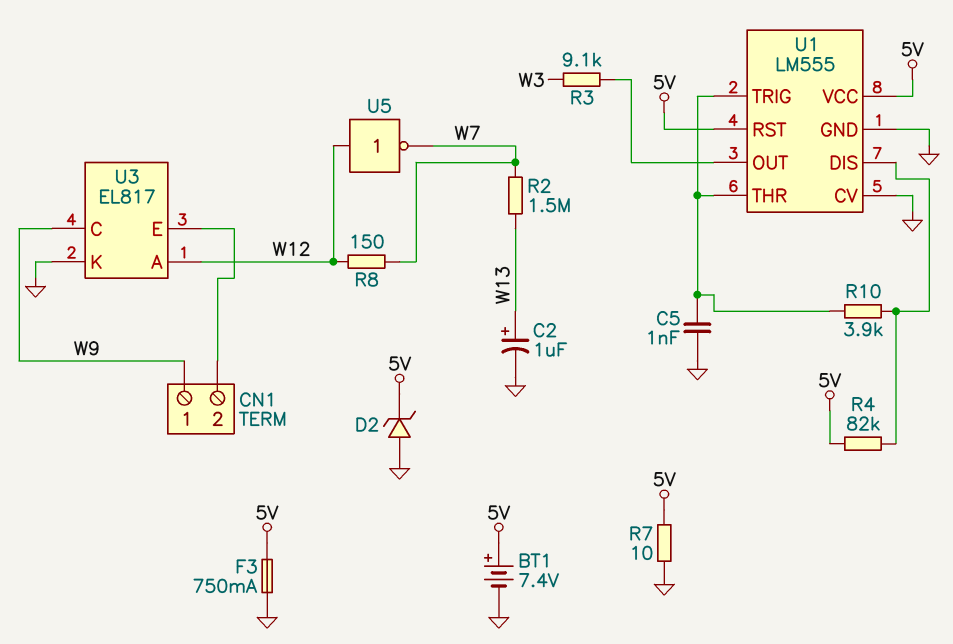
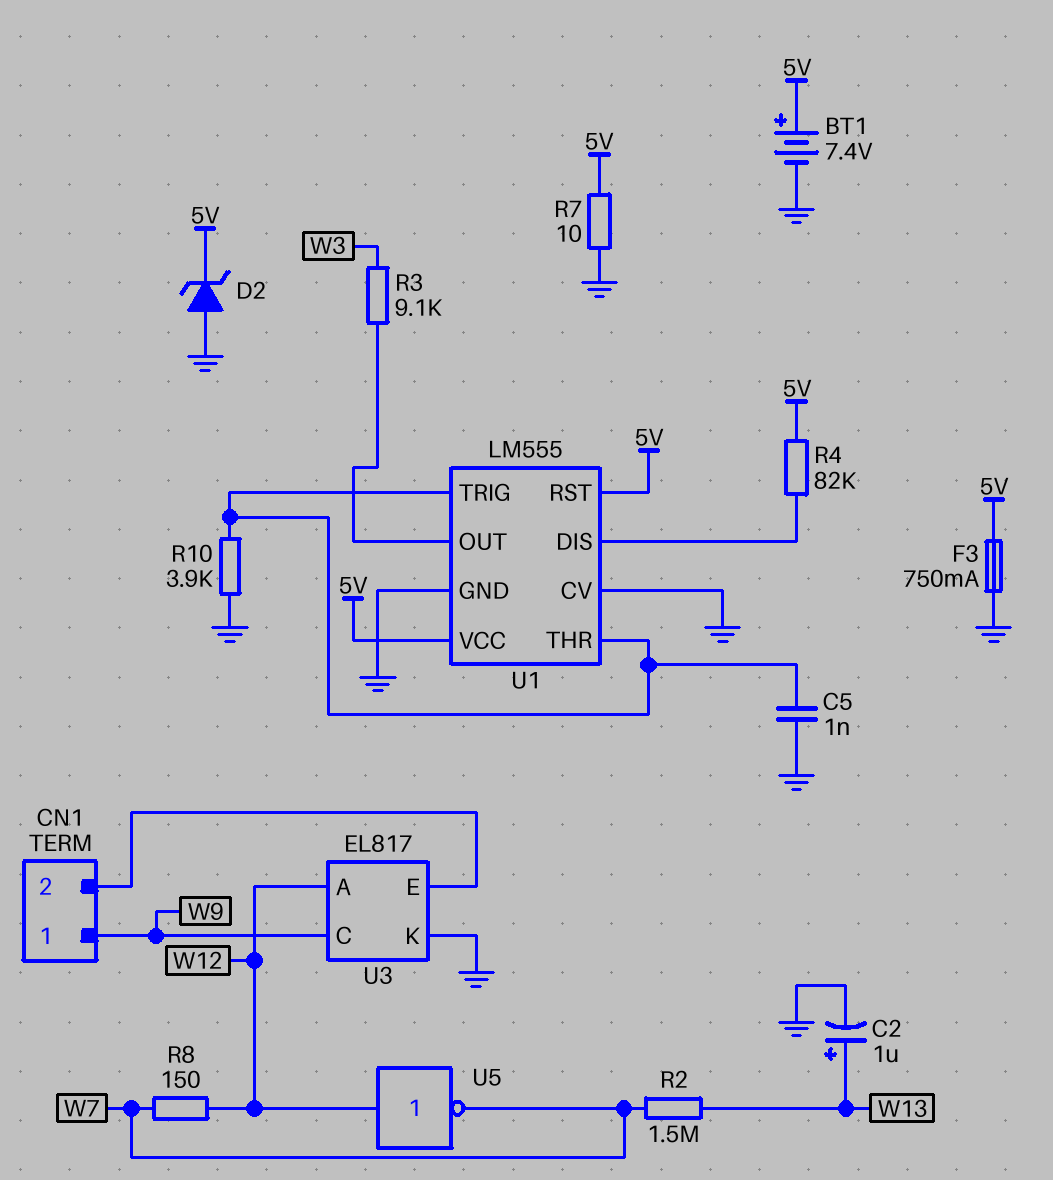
R10: 3.9k (U1/DIS, U1/THR) -> 3.9k (GND, U1/THR)

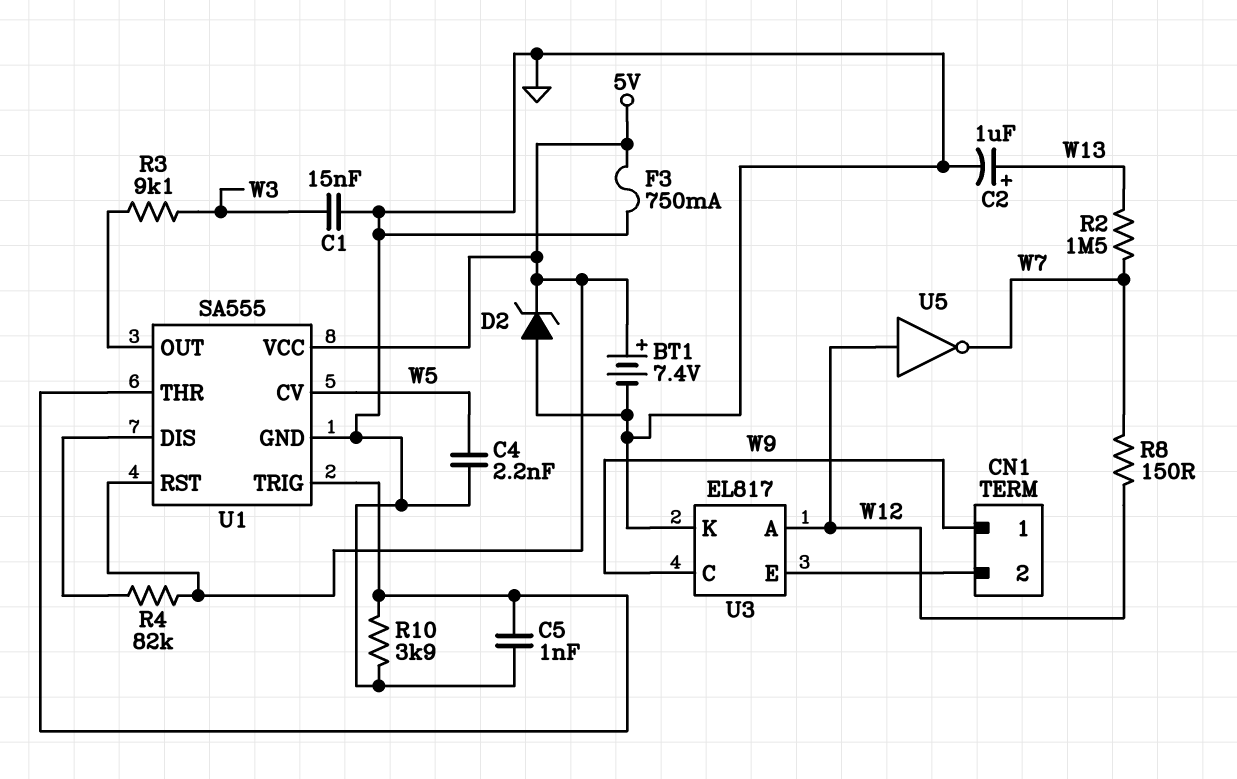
C1: none -> 15nF (GND, W3)
C4: none -> 2.2nF (GND, W5)
R7: 10 (5V, GND) -> none
U1: LM555 -> SA555
U1 pin CV: GND -> W5

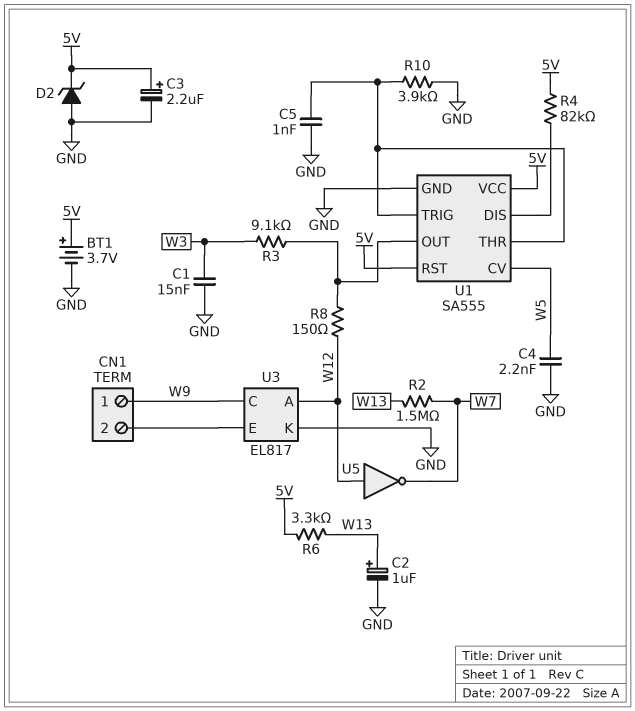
BT1: 7.4V (plus 5V, minus GND) -> 3.7V (plus 5V, minus GND)
C3: none -> 2.2uF (plus 5V, minus GND)
F3: 750mA (5V, GND) -> none
R6: none -> 3.3k (5V, W13)
R8: 150 (W7, W12) -> 150 (U1/OUT, W12)

